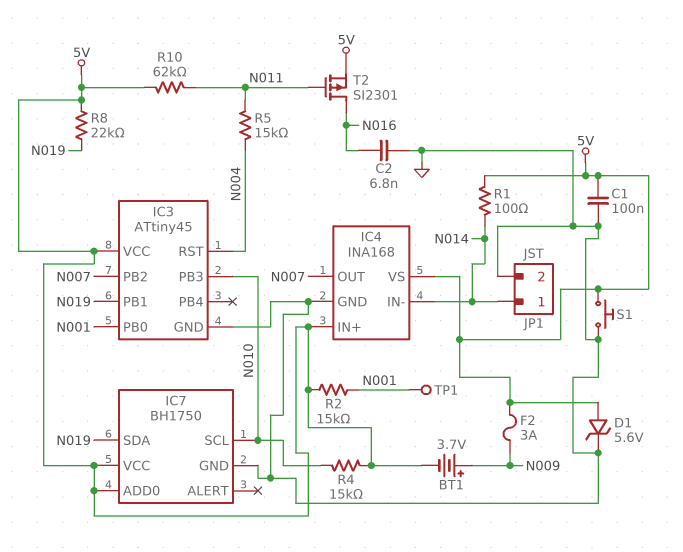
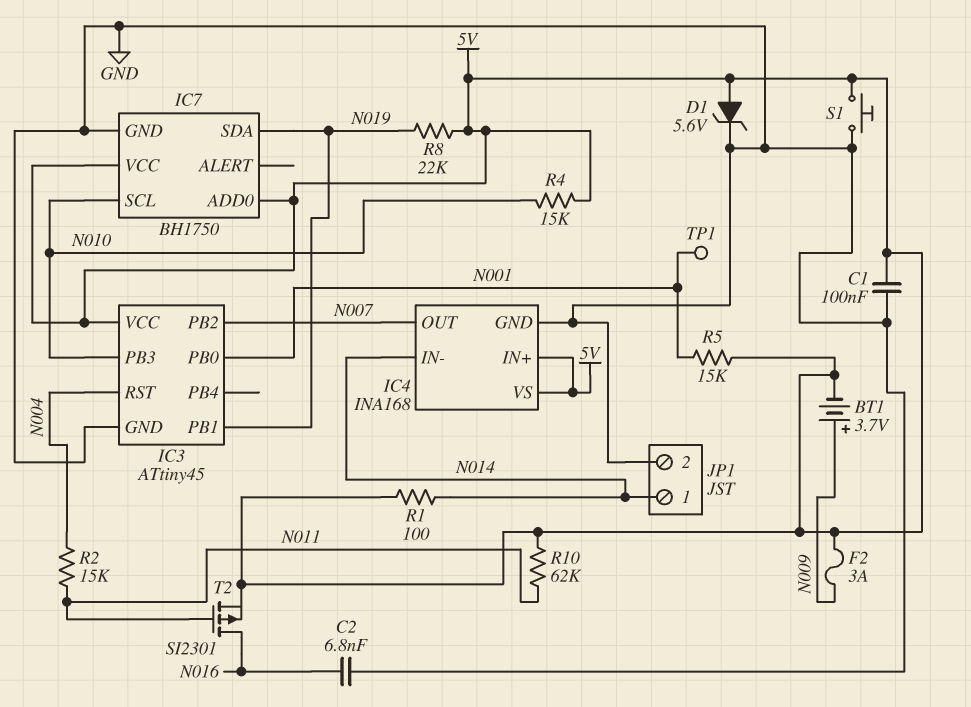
R2: 15k (5V, N001) -> 15k (N004, N011)
R5: 15k (N004, N011) -> 15k (5V, N001)

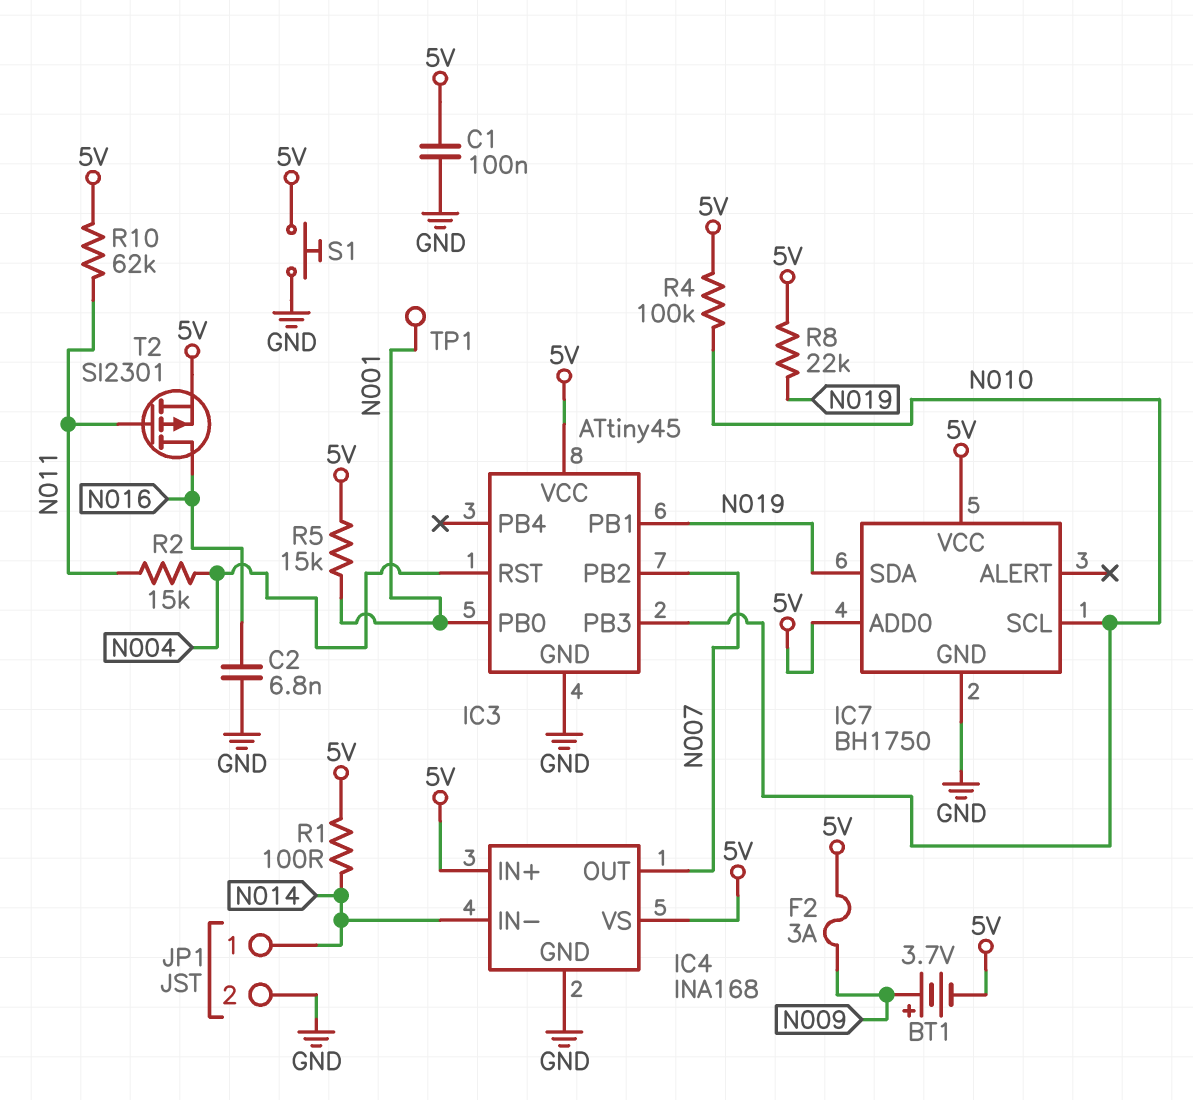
D1: zener 5.6V (A 5V, K GND) -> none
R4: 15k (5V, N010) -> 100k (5V, N010)

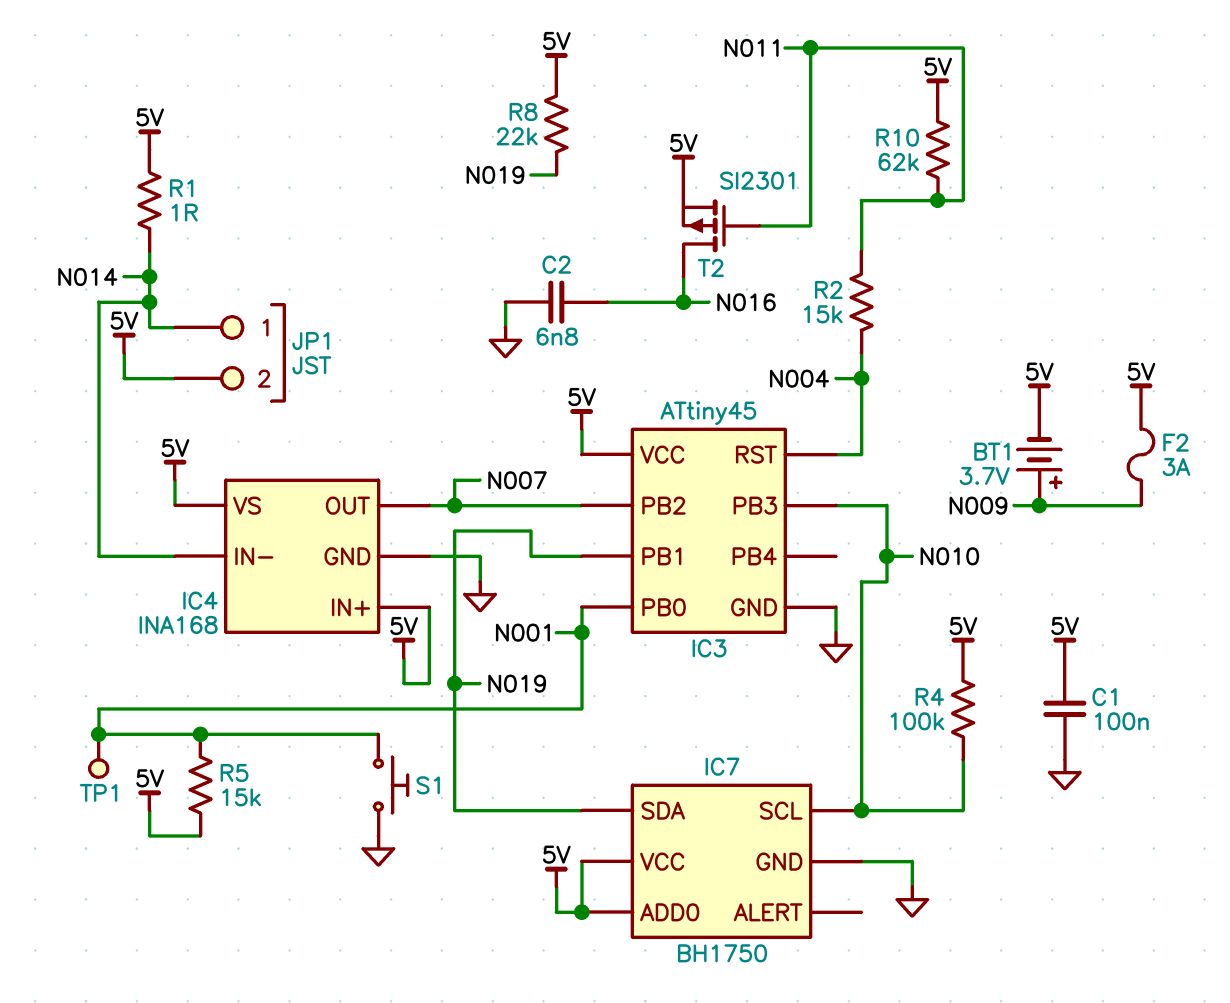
JP1 pin 2: GND -> 5V
R1: 100 (5V, N014) -> 1 (5V, N014)
S1: button (5V, GND) -> button (GND, N001)

